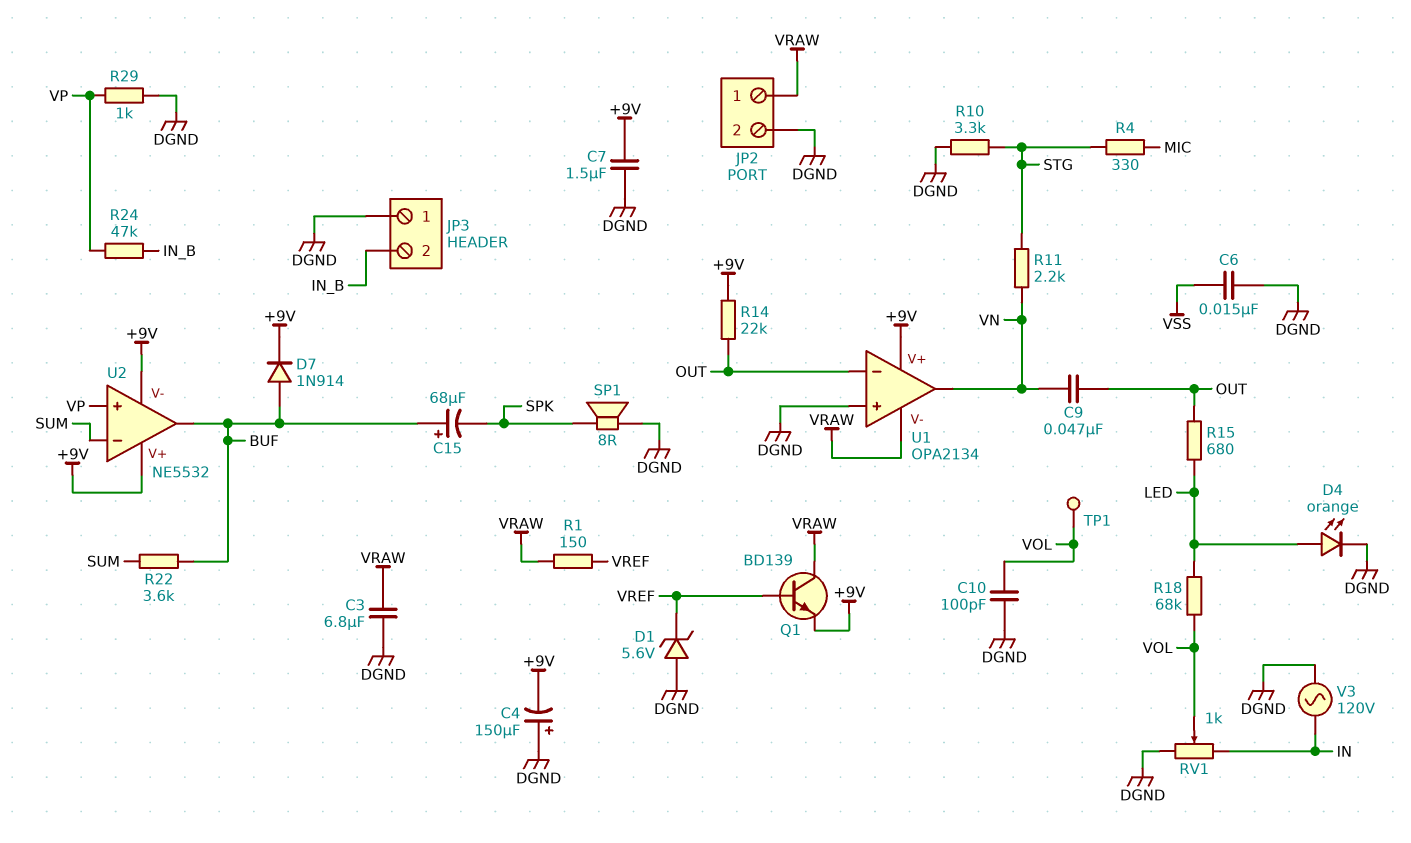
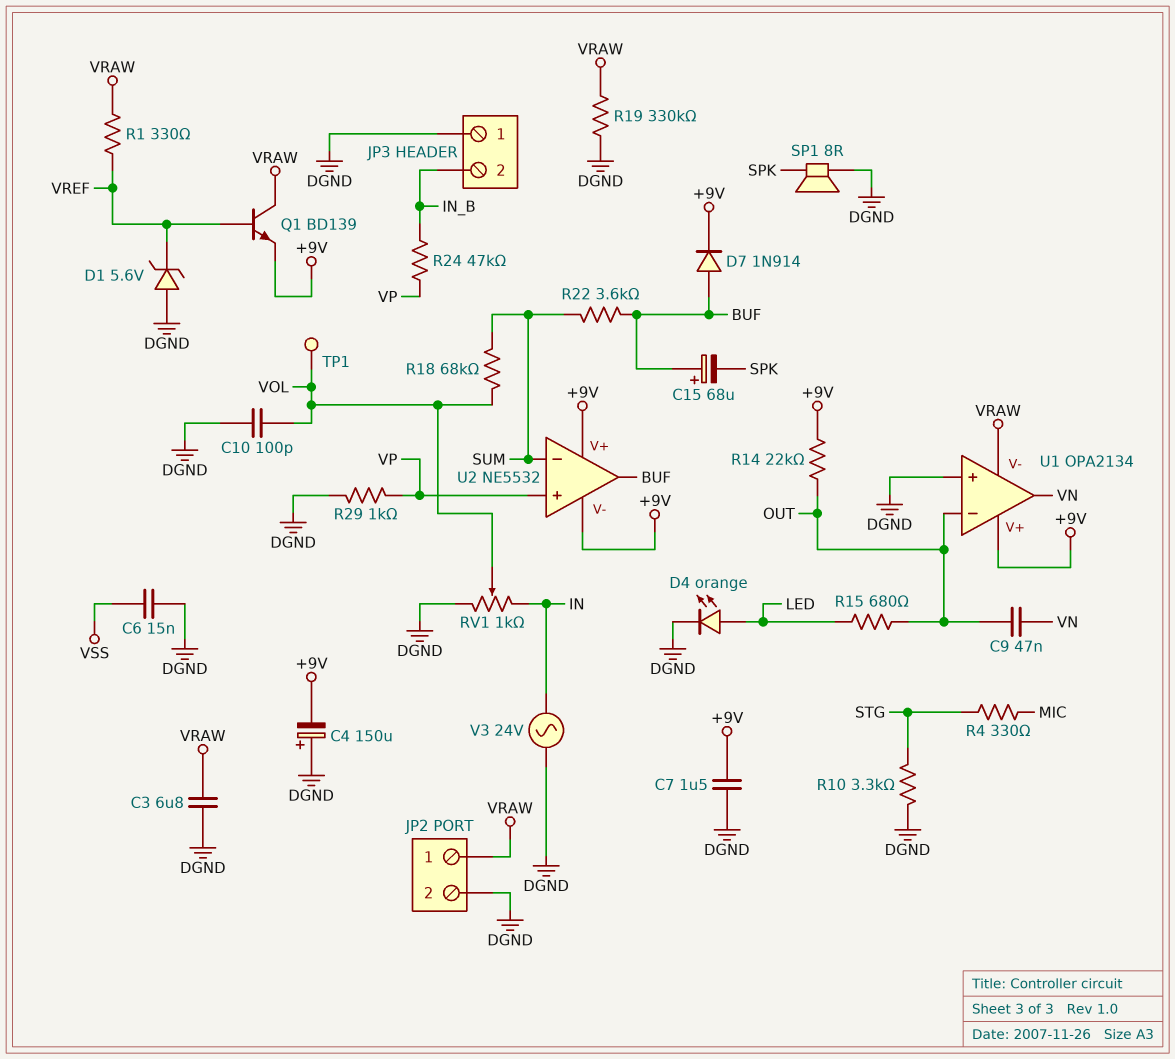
R1: 150 (VRAW, VREF) -> 330 (VRAW, VREF)
R11: 2.2k (STG, VN) -> none
R18: 68k (LED, VOL) -> 68k (SUM, VOL)
R19: none -> 330k (DGND, VRAW)
V3: AC 120V (DGND, IN) -> AC 24V (DGND, IN)

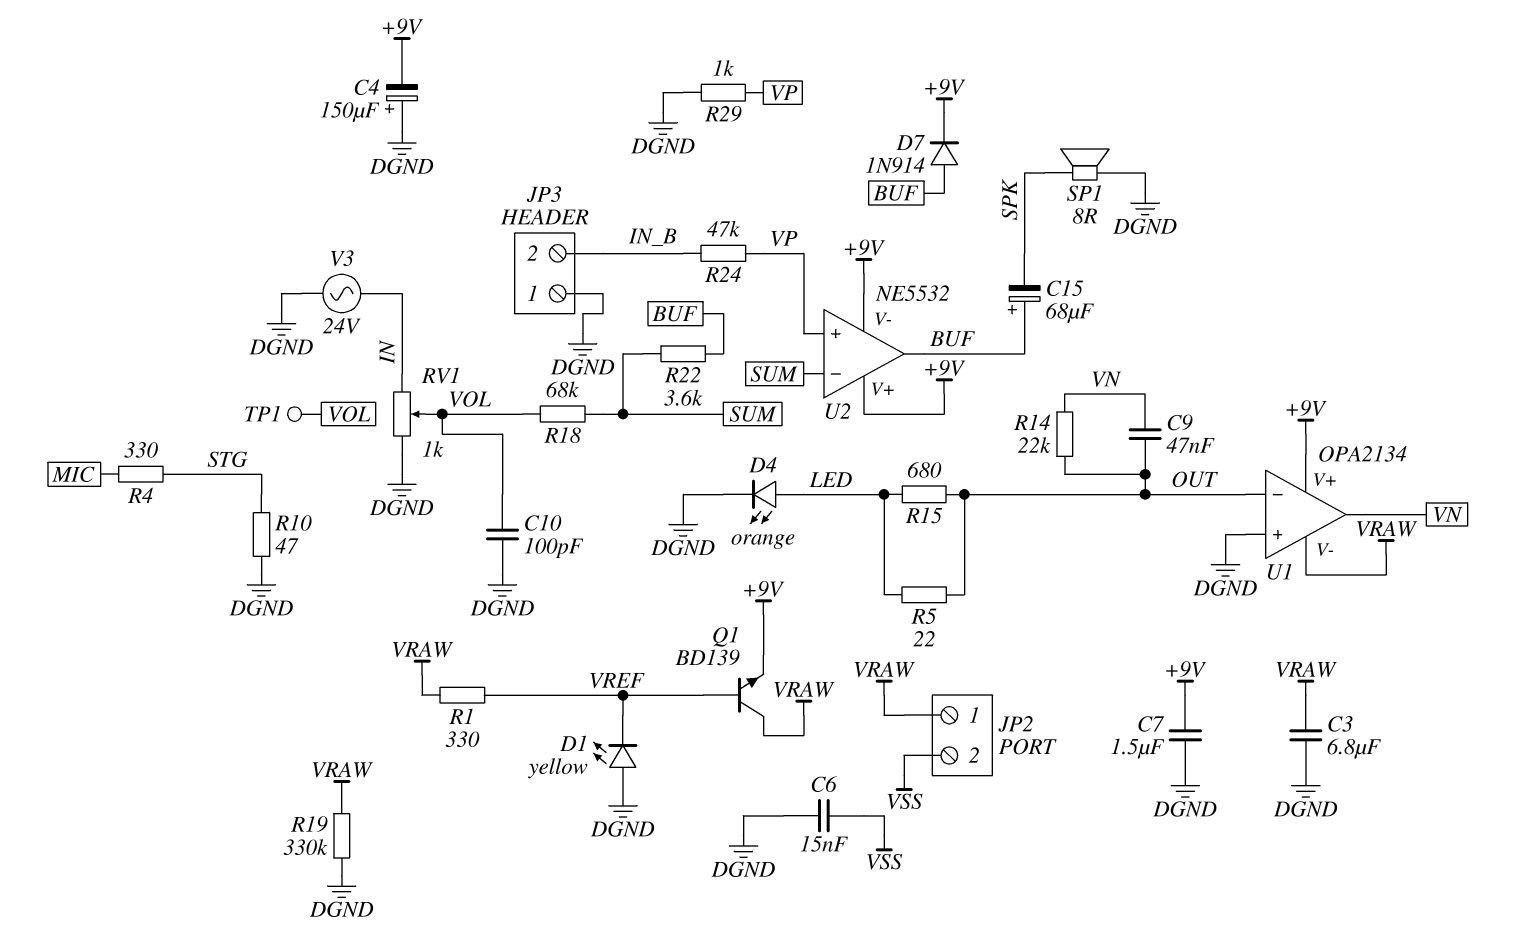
D1: zener 5.6V (A DGND, K VREF) -> LED yellow (A DGND, K VREF)
JP2 pin 2: DGND -> VSS
R5: none -> 22 (LED, OUT)
R10: 3.3k (DGND, STG) -> 47 (DGND, STG)
R14: 22k (+9V, OUT) -> 22k (OUT, VN)

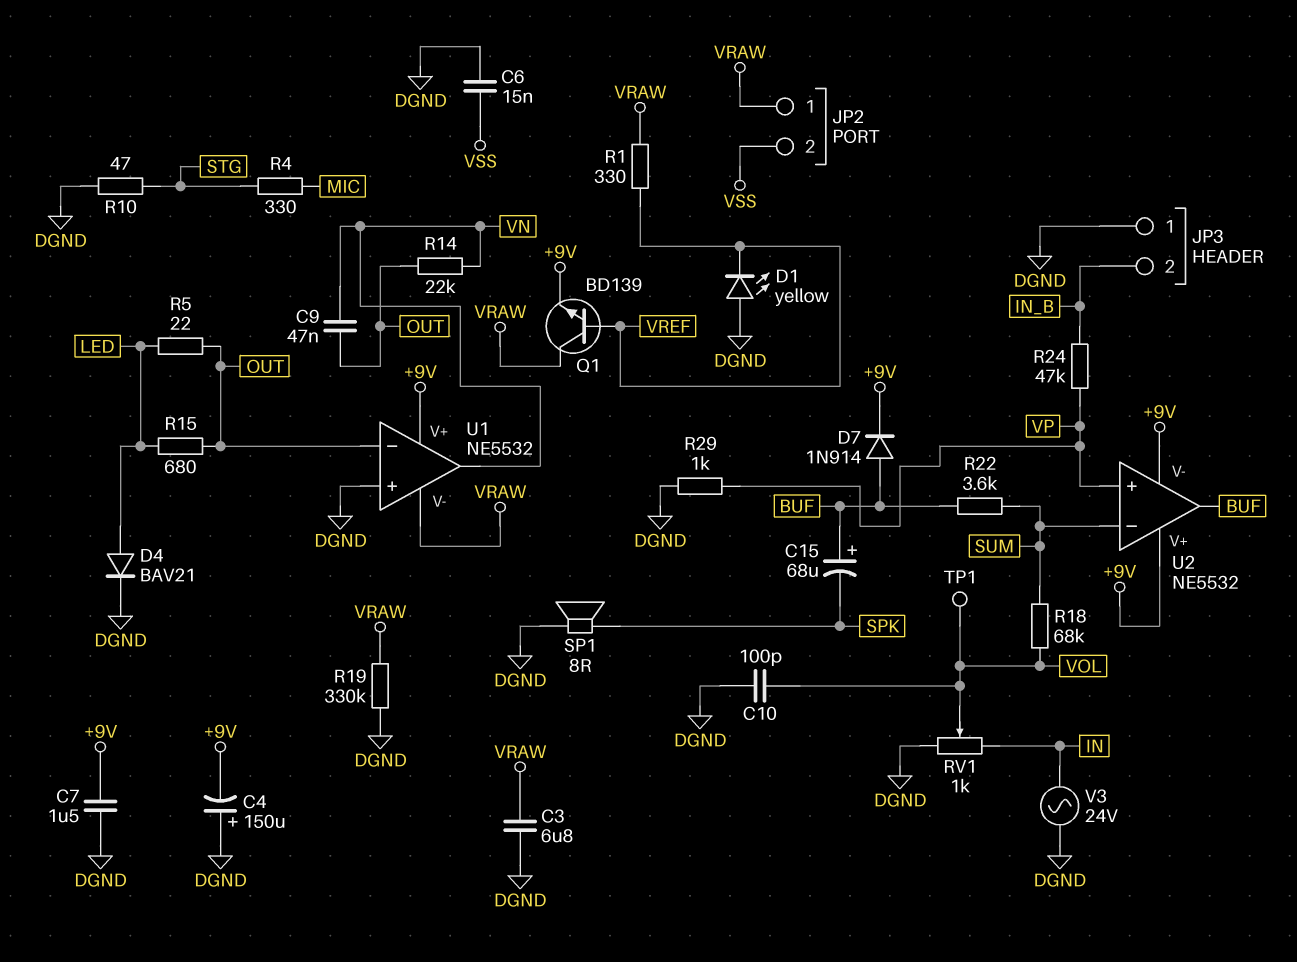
D4: LED orange (A LED, K DGND) -> diode BAV21 (A LED, K DGND)
U1: OPA2134 -> NE5532

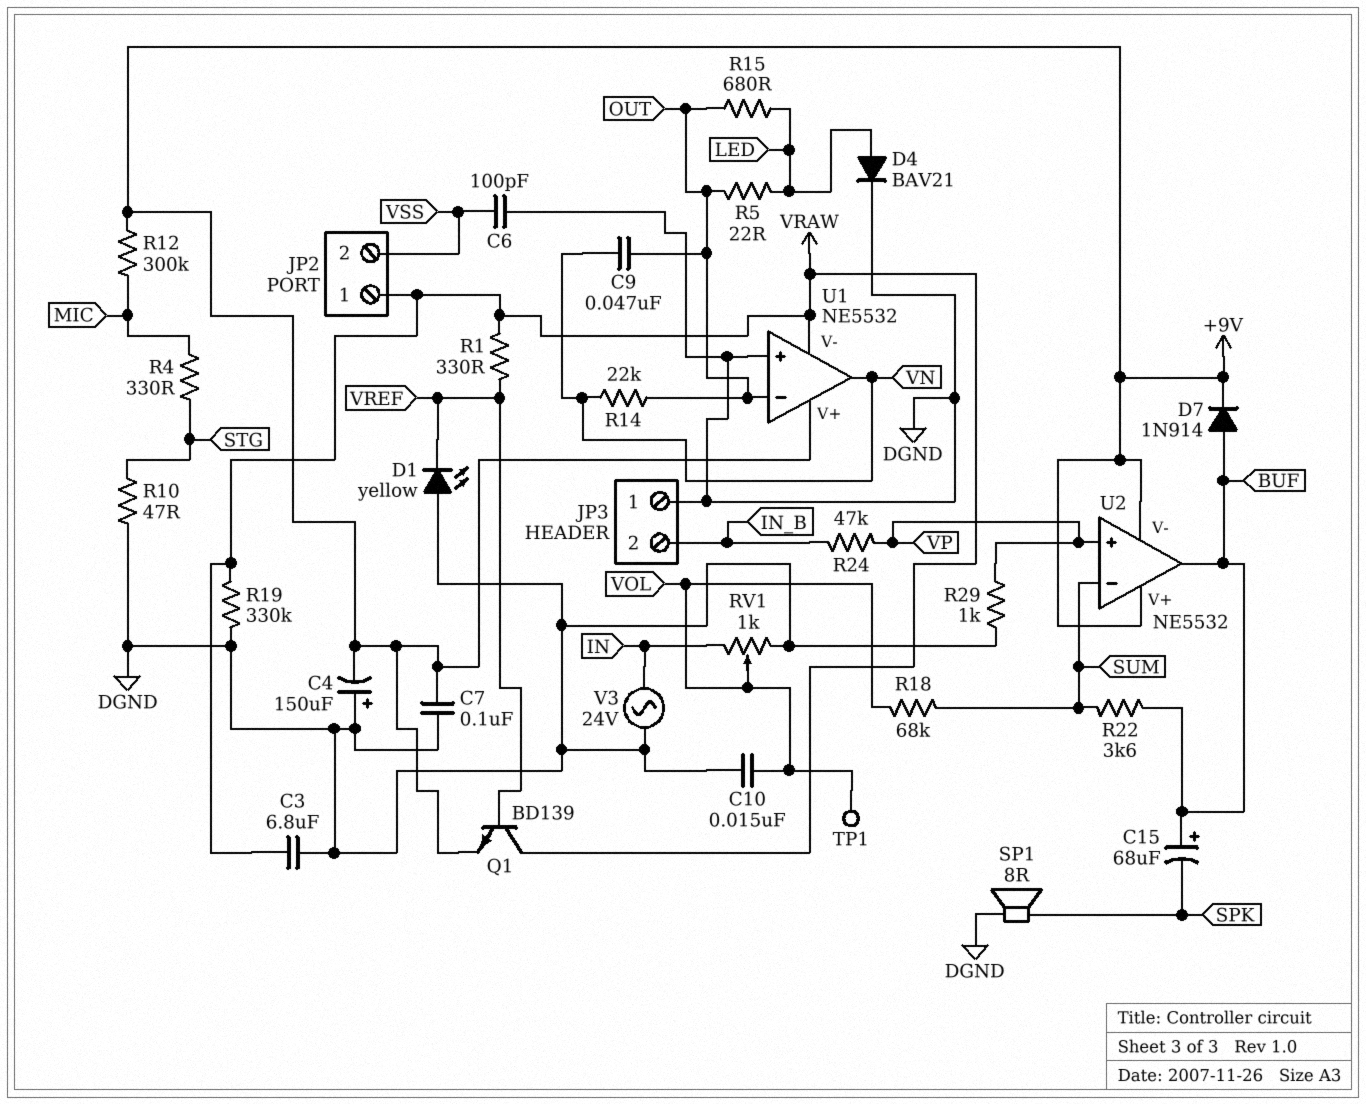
C6: 15nF (DGND, VSS) -> 100pF (DGND, VSS)
C7: 1.5uF (+9V, DGND) -> 100nF (+9V, DGND)
C10: 100pF (DGND, VOL) -> 15nF (DGND, VOL)
R12: none -> 300k (+9V, MIC)

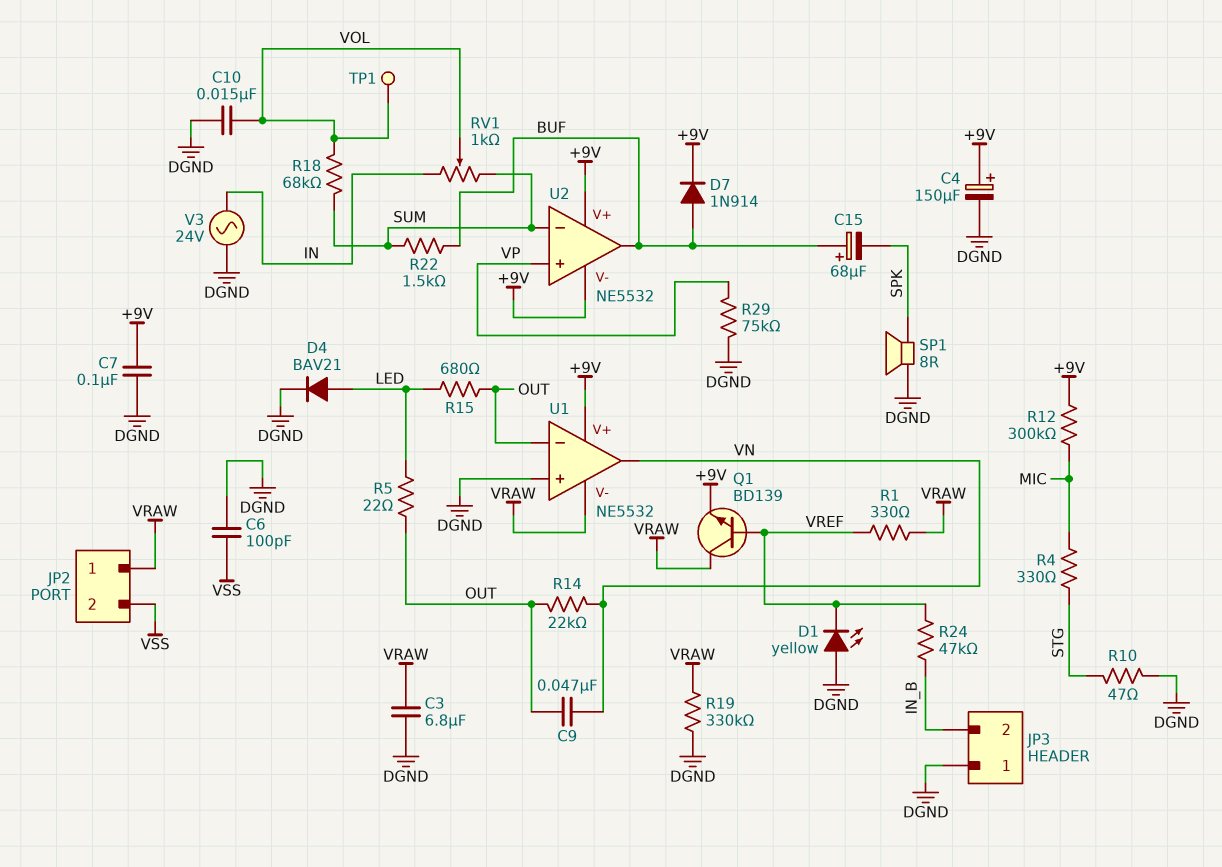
C4: 150uF (plus DGND, minus +9V) -> 150uF (plus +9V, minus DGND)
R22: 3.6k (BUF, SUM) -> 1.5k (BUF, SUM)
R24: 47k (IN_B, VP) -> 47k (IN_B, VREF)
R29: 1k (DGND, VP) -> 75k (DGND, VP)
RV1: 1k (DGND, IN, wiper VOL) -> 1k (IN, SUM, wiper VOL)

